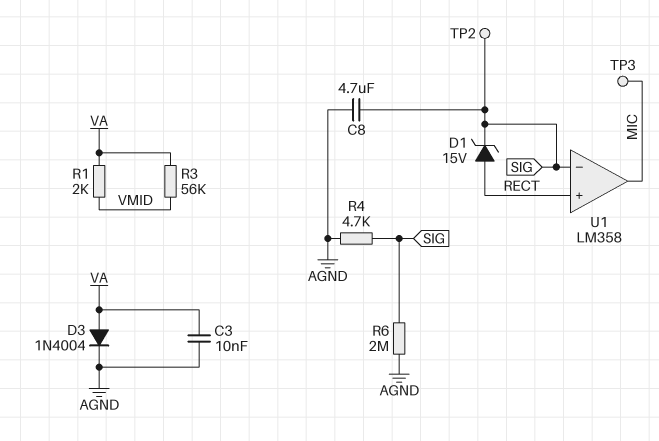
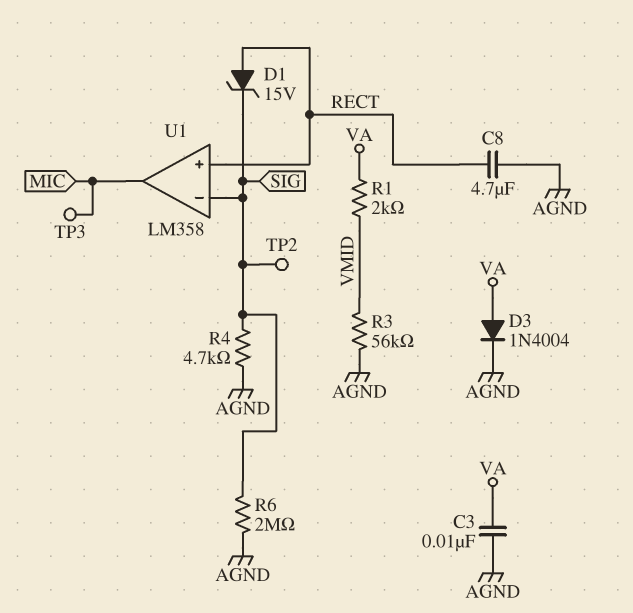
C8: 4.7uF (AGND, SIG) -> 4.7uF (AGND, RECT)
R3: 56k (VA, VMID) -> 56k (AGND, VMID)

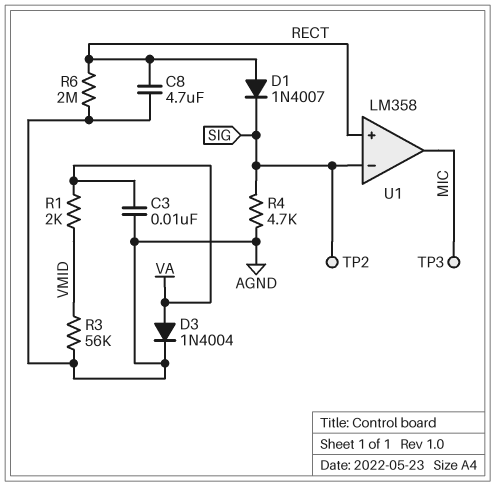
D1: zener 15V (A RECT, K SIG) -> diode 1N4007 (A RECT, K SIG)
R6: 2M (AGND, SIG) -> 2M (AGND, RECT)

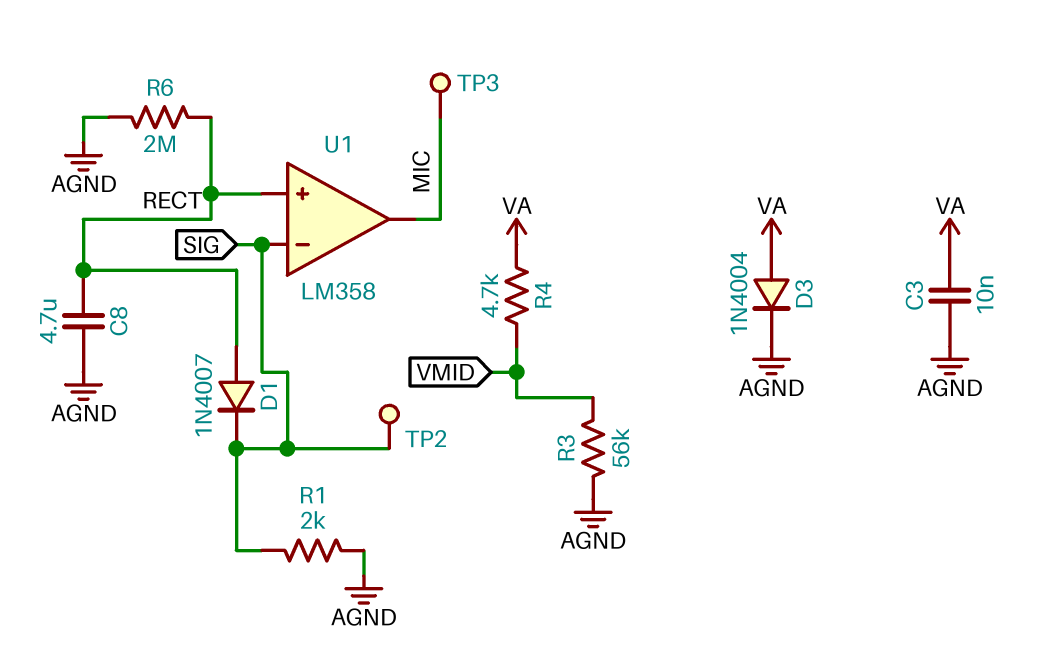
R1: 2k (VA, VMID) -> 2k (AGND, SIG)
R4: 4.7k (AGND, SIG) -> 4.7k (VA, VMID)

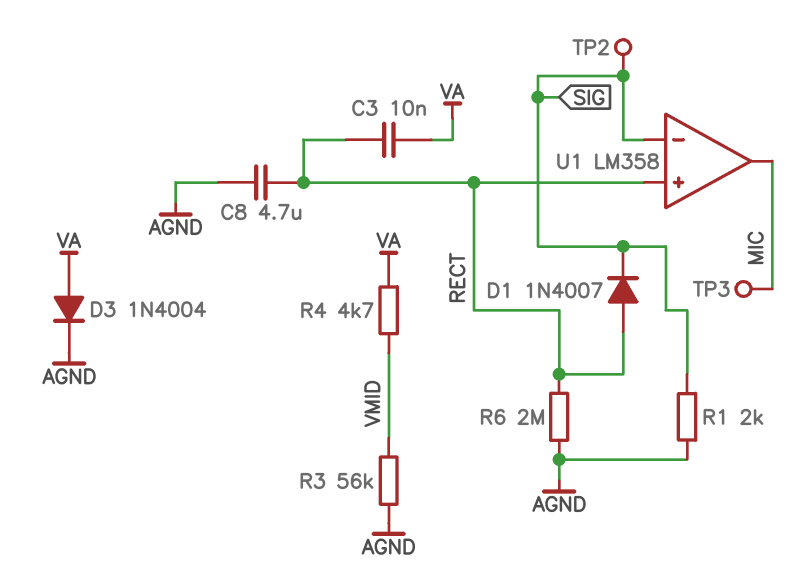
C3: 10nF (AGND, VA) -> 10nF (RECT, VA)

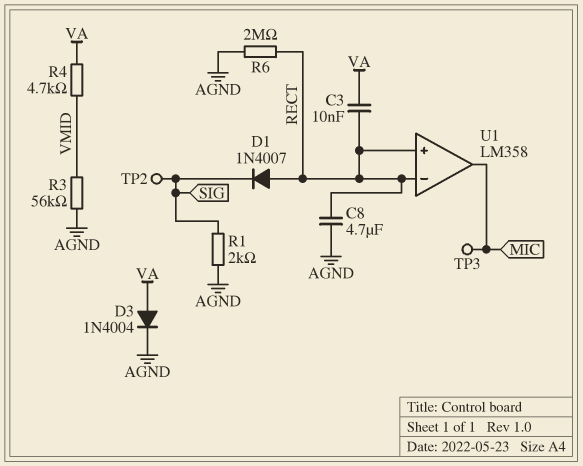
U1 pin in-: SIG -> RECT

